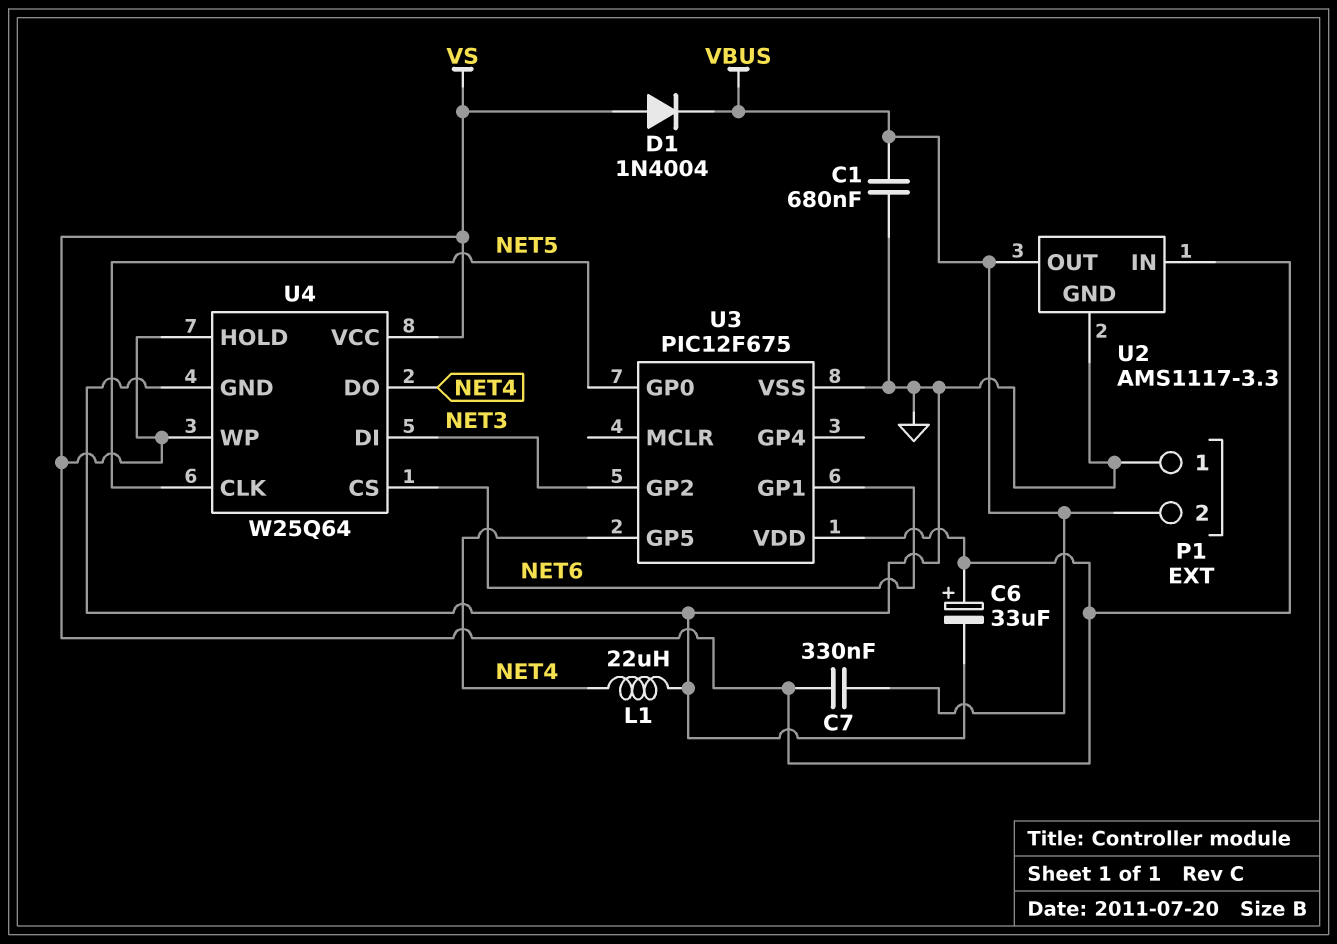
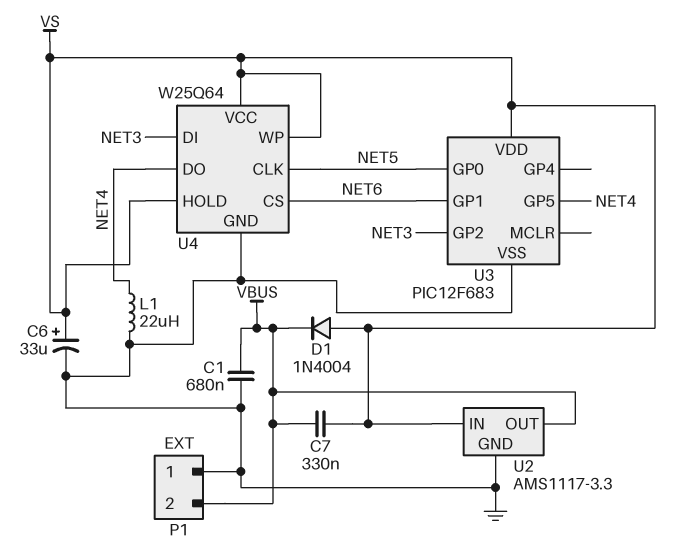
U3: PIC12F675 -> PIC12F683

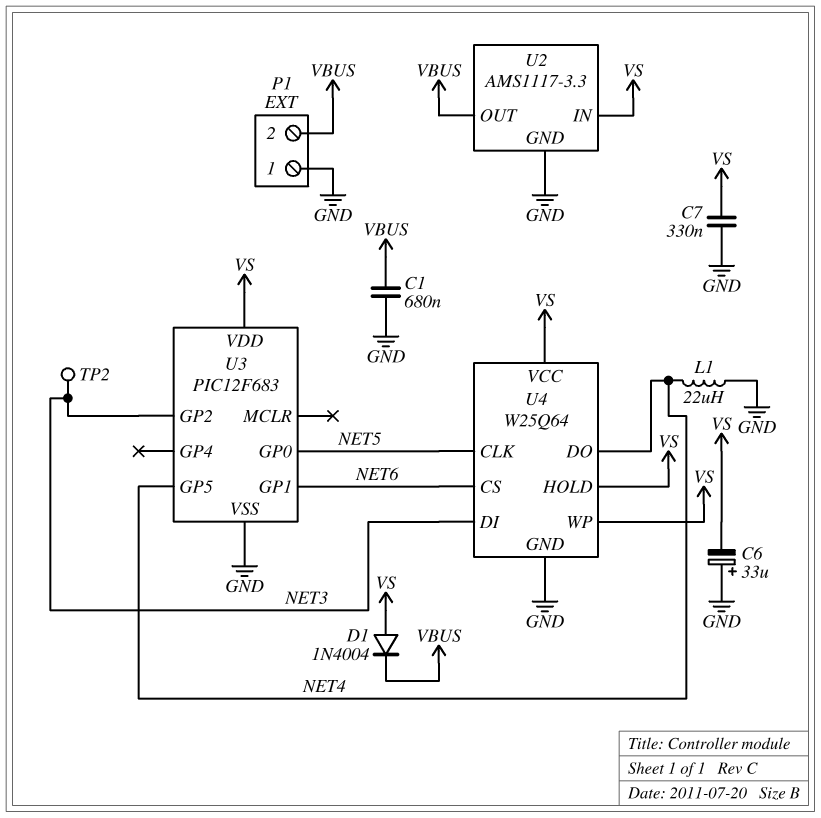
C6: 33uF (plus VS, minus GND) -> 33uF (plus GND, minus VS)
C7: 330nF (VBUS, VS) -> 330nF (GND, VS)
TP2: none -> test point (NET3)

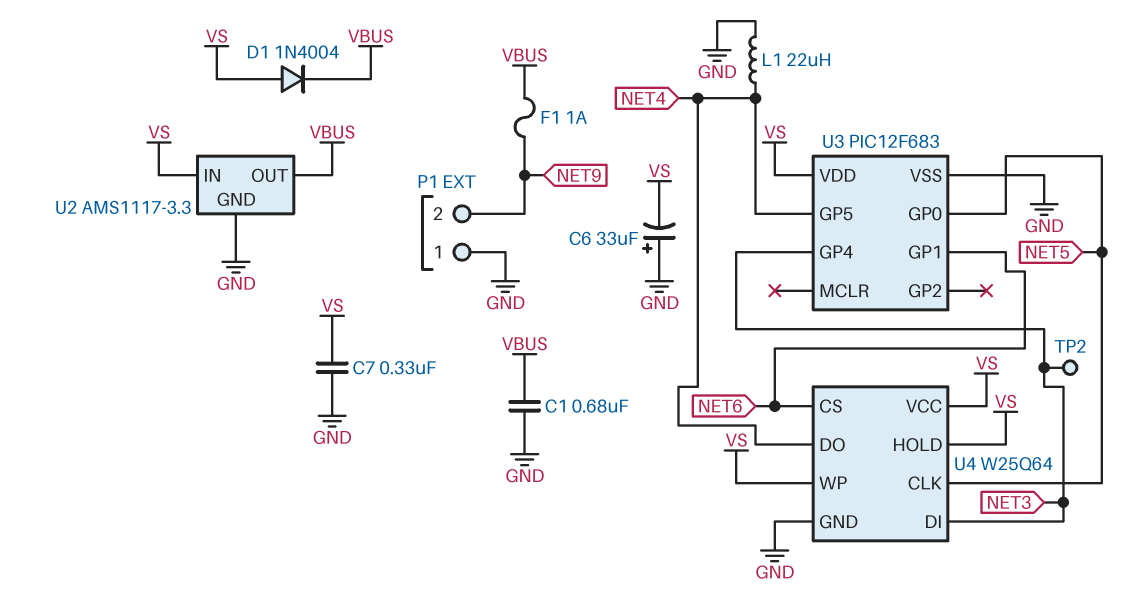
F1: none -> 1A (NET9, VBUS)
P1 pin 2: VBUS -> NET9
U3 pin GP2: NET3 -> none
U3 pin GP4: none -> NET3

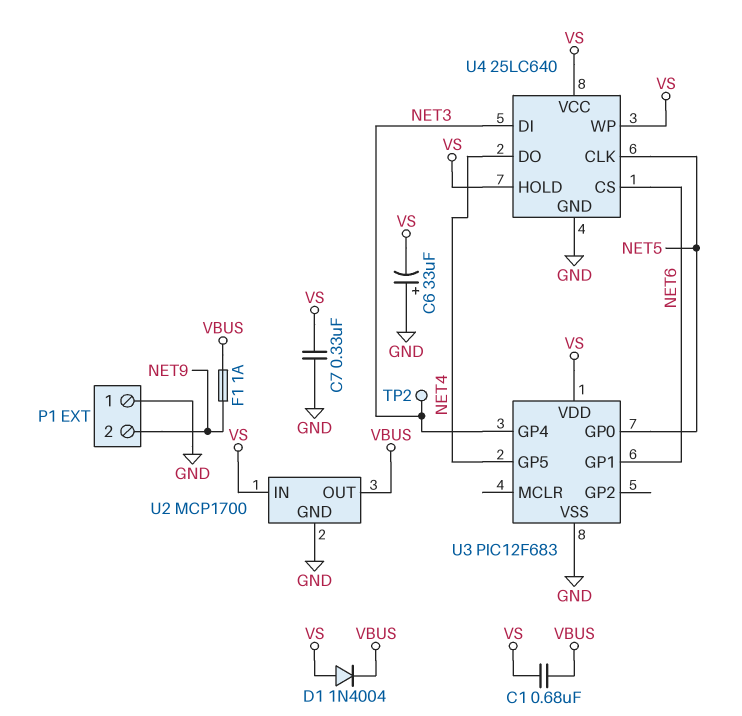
C1: 680nF (GND, VBUS) -> 680nF (VBUS, VS)
L1: 22uH (GND, NET4) -> none
U2: AMS1117-3.3 -> MCP1700
U4: W25Q64 -> 25LC640

